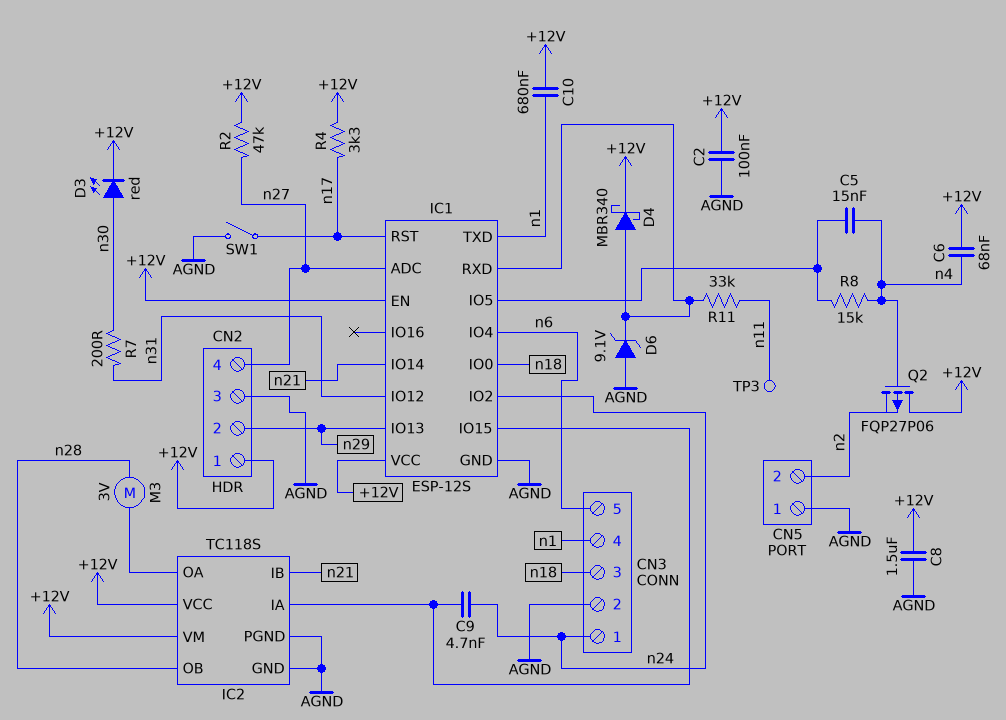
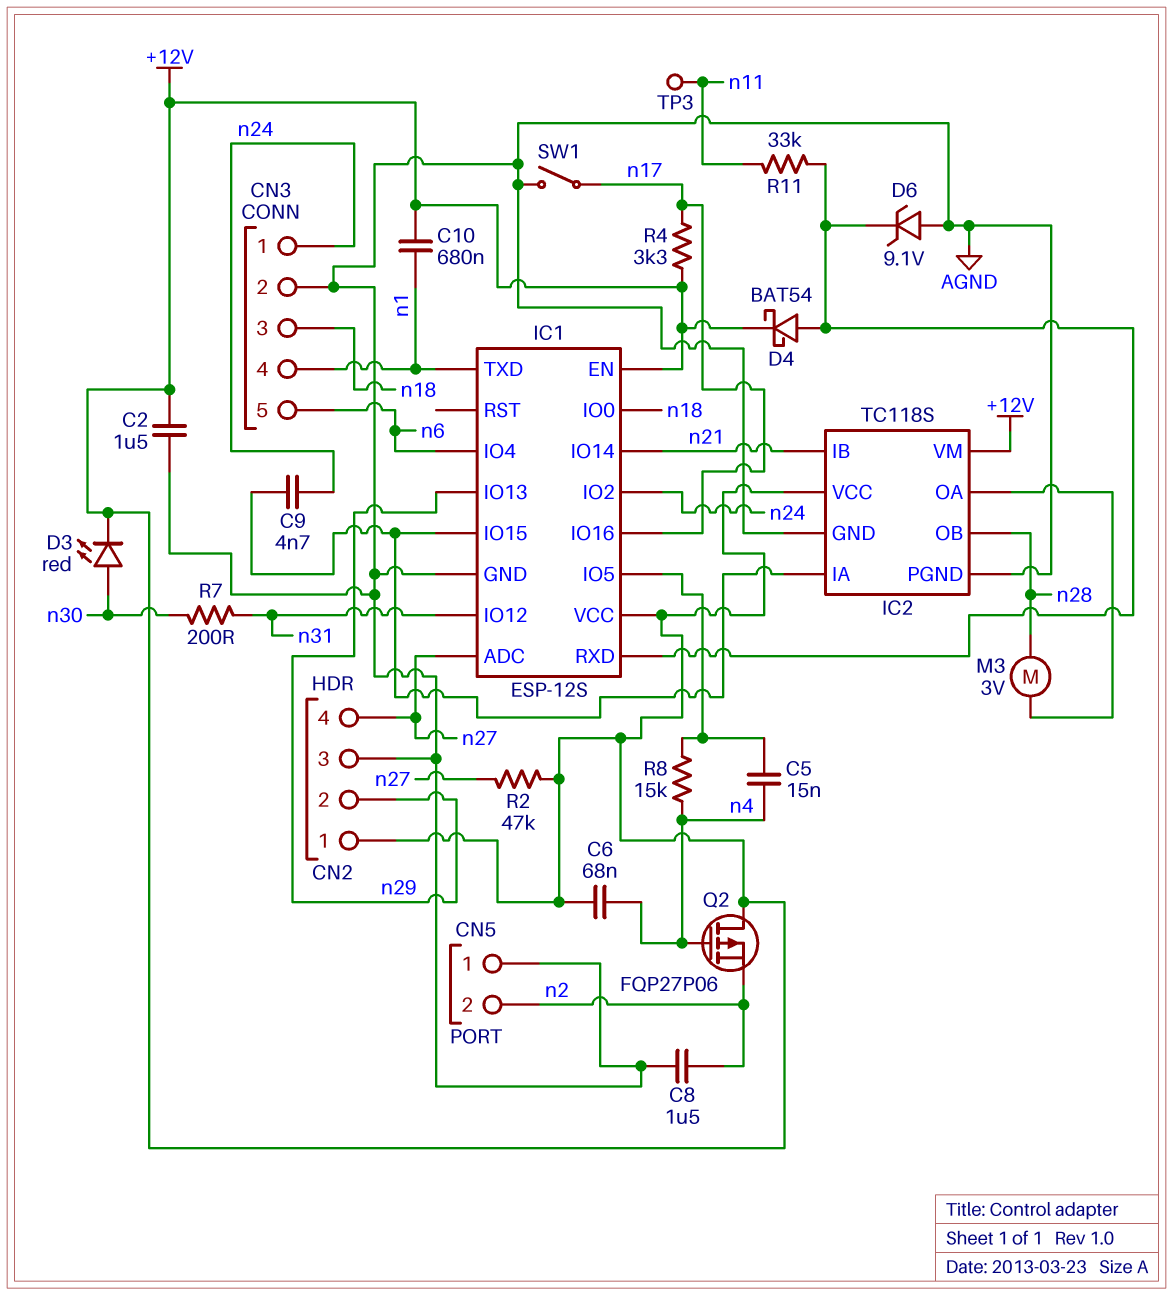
C2: 100nF (+12V, AGND) -> 1.5uF (+12V, AGND)
C8: 1.5uF (+12V, AGND) -> 1.5uF (AGND, n2)
D4: schottky MBR340 (A IC1/RXD, K +12V) -> schottky BAT54 (A IC1/RXD, K +12V)
IC1 pin IO16: none -> n17
IC1 pin RST: n17 -> none

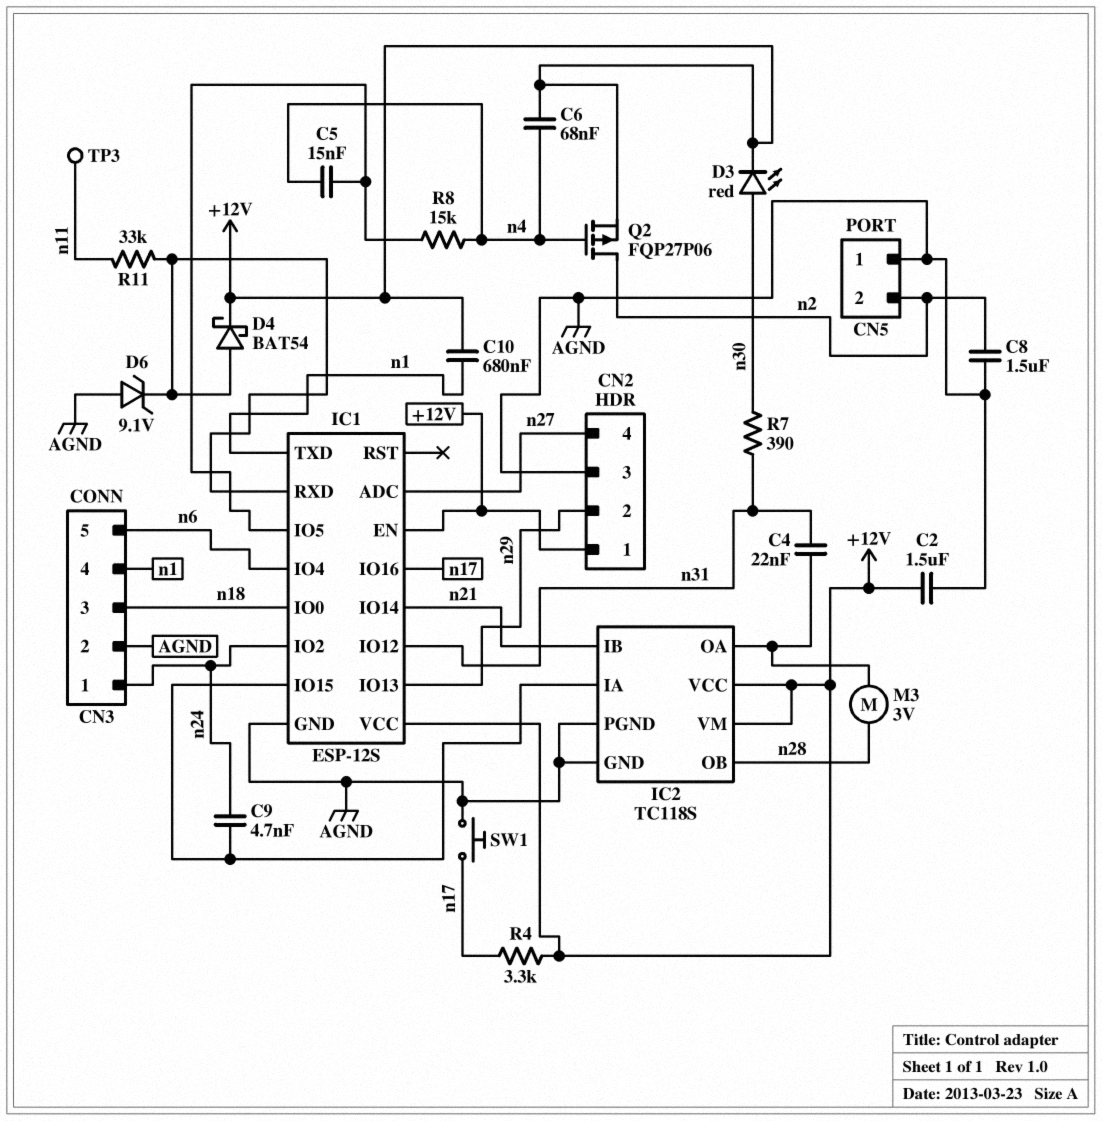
C4: none -> 22nF (IC2/OA, n31)
Q2: PMOS FQP27P06 (G n4, D +12V, S n2) -> PMOS FQP27P06 (G n4, D n2, S +12V)
R2: 47k (+12V, n27) -> none
R7: 200 (n30, n31) -> 390 (n30, n31)
SW1: switch (AGND, n17) -> button (AGND, n17)

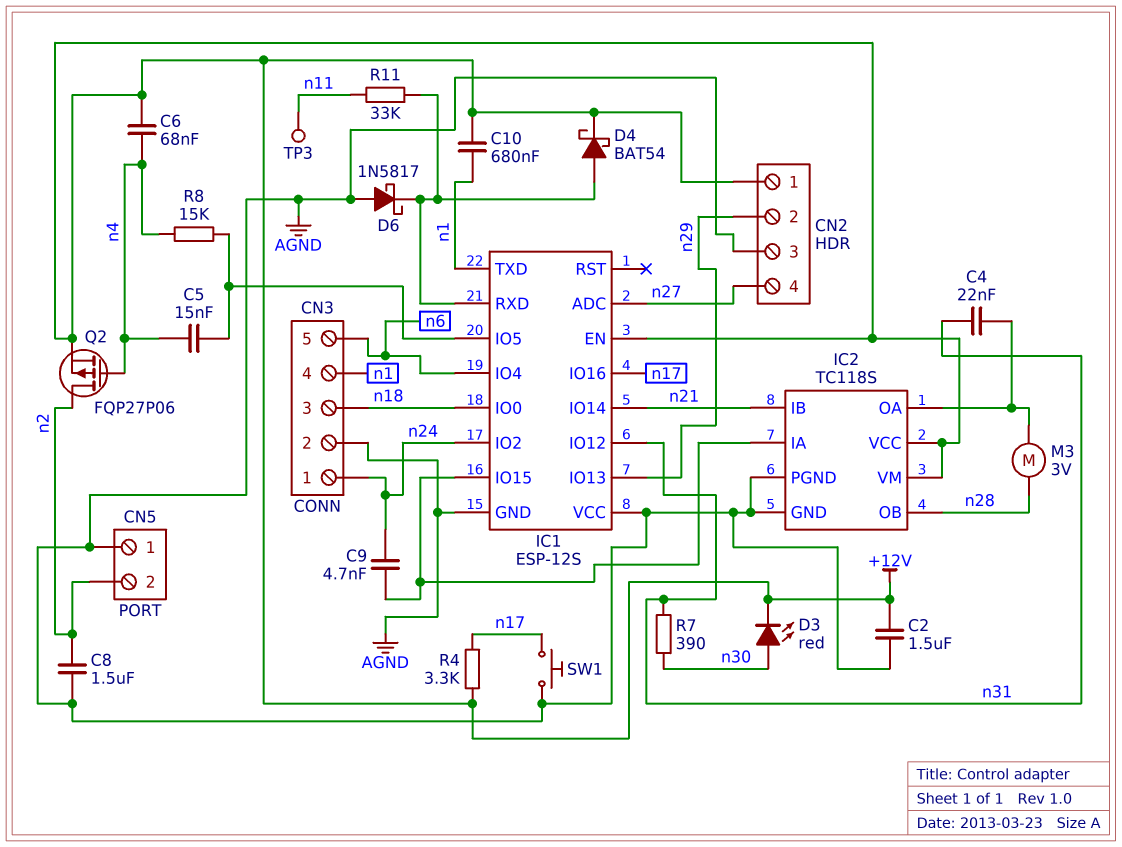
D6: zener 9.1V (A AGND, K IC1/RXD) -> schottky 1N5817 (A AGND, K IC1/RXD)
IC1 pin VCC: +12V -> AGND

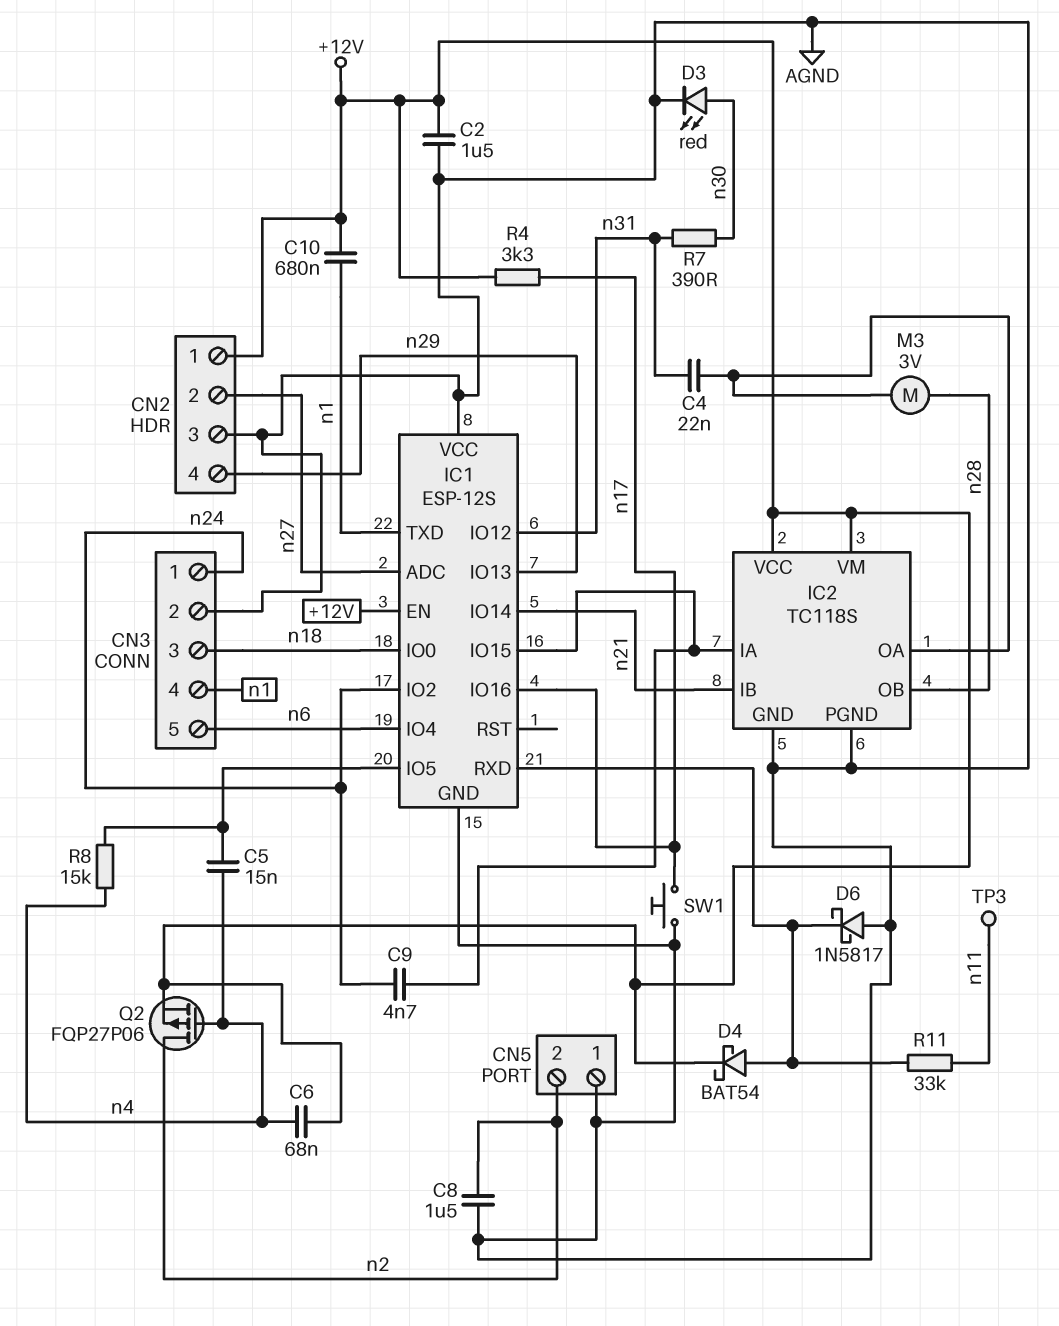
CN2 pin 2: n29 -> n27
CN2 pin 4: n27 -> n29
D3: LED red (A n30, K +12V) -> LED red (A n30, K AGND)

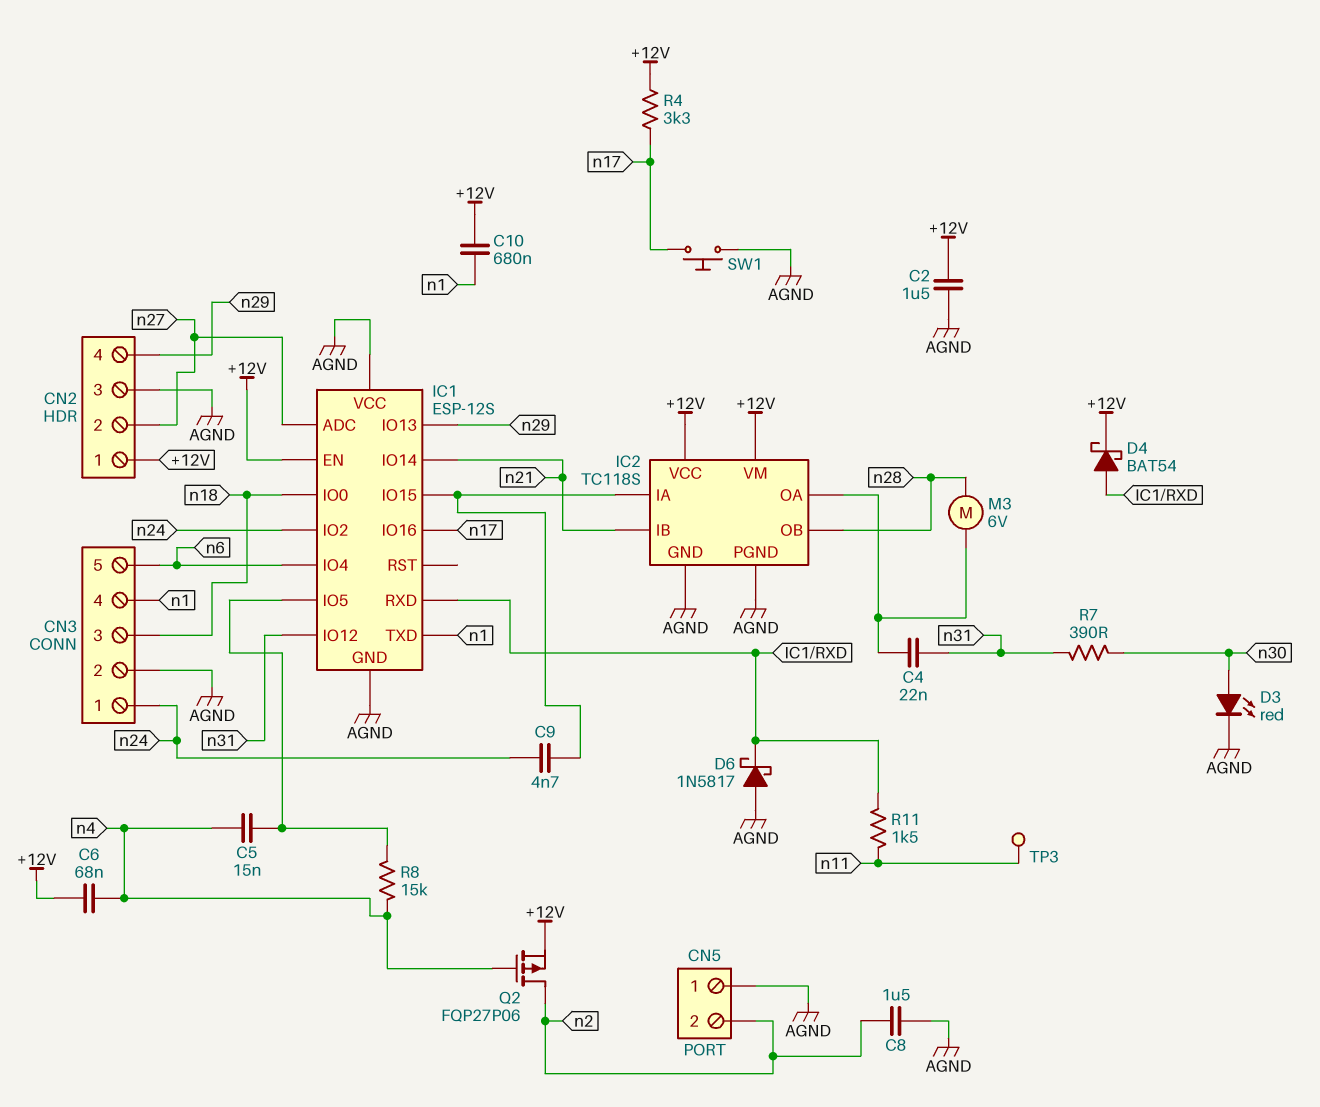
M3: motor 3V (IC2/OA, n28) -> motor 6V (IC2/OA, n28)
R11: 33k (IC1/RXD, n11) -> 1.5k (IC1/RXD, n11)

